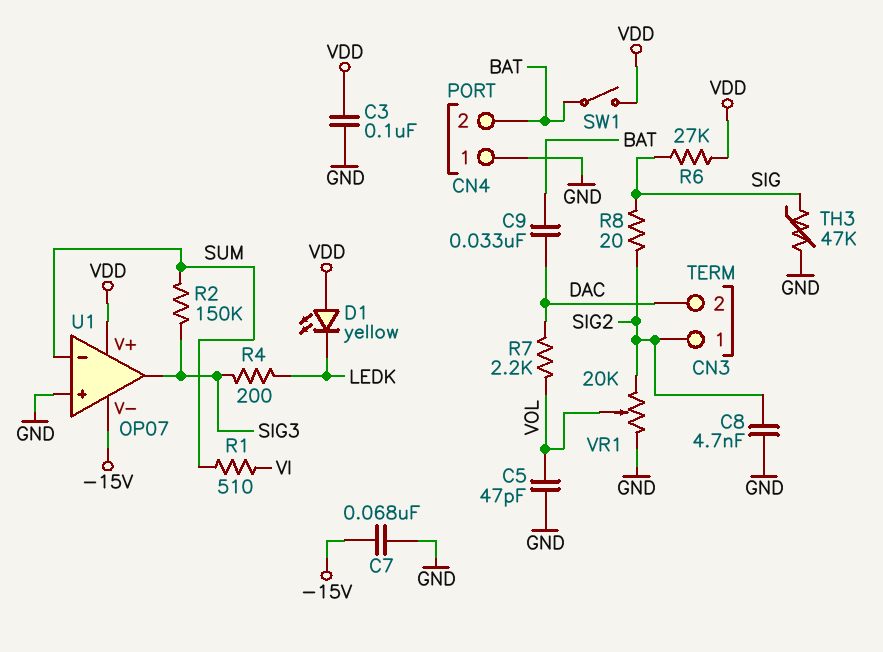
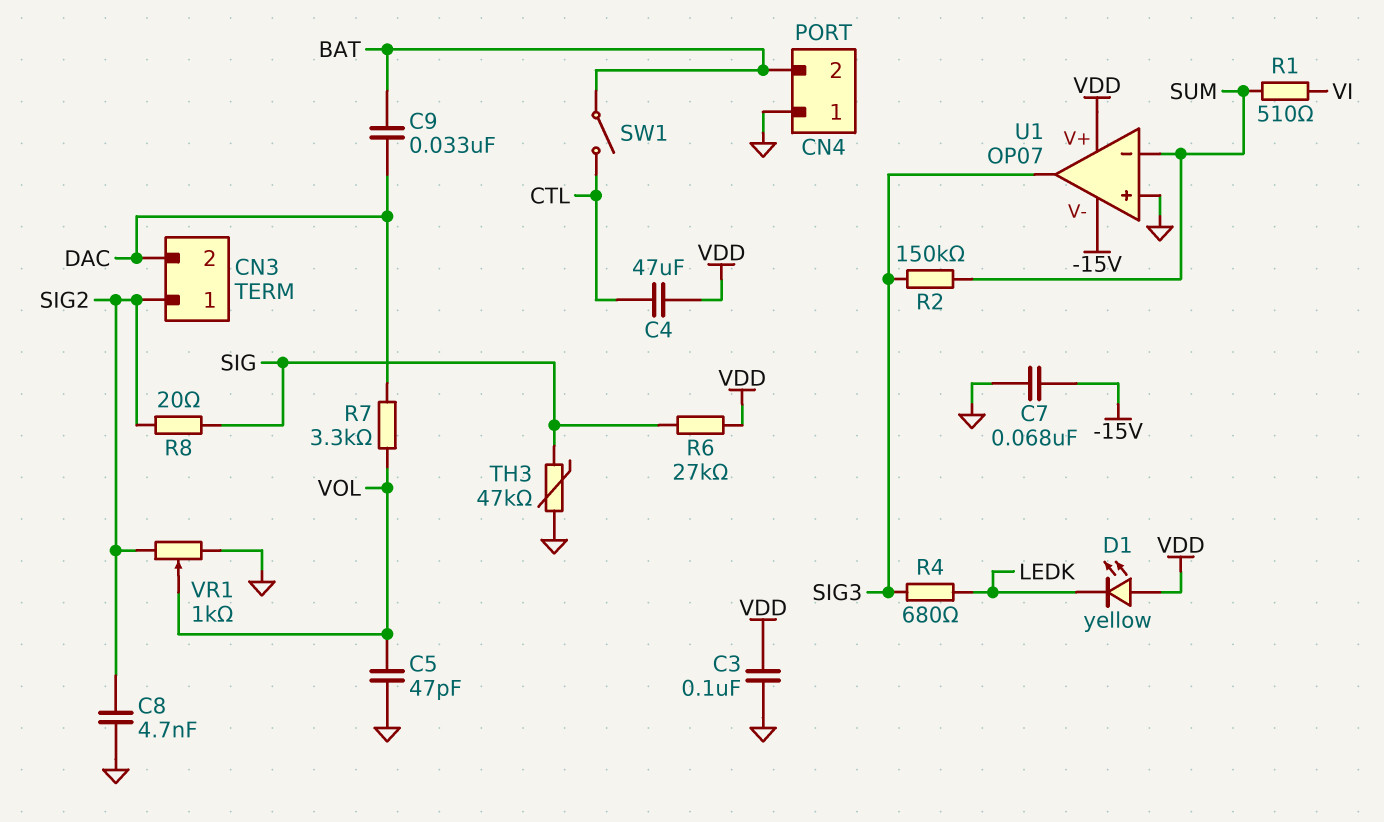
C4: none -> 47uF (CTL, VDD)
R4: 200 (LEDK, SIG3) -> 680 (LEDK, SIG3)
R7: 2.2k (DAC, VOL) -> 3.3k (DAC, VOL)
SW1: switch (BAT, VDD) -> switch (BAT, CTL)
VR1: 20k (GND, SIG2, wiper VOL) -> 1k (GND, SIG2, wiper VOL)

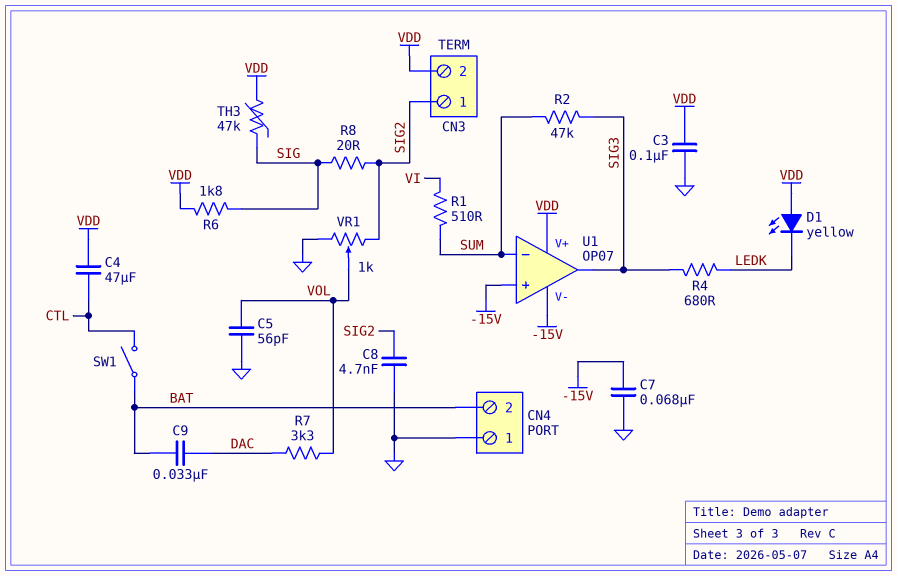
C5: 47pF (GND, VOL) -> 56pF (GND, VOL)
CN3 pin 2: DAC -> VDD
R2: 150k (SIG3, SUM) -> 47k (SIG3, SUM)
R6: 27k (SIG, VDD) -> 1.8k (SIG, VDD)
TH3: 47k (GND, SIG) -> 47k (SIG, VDD)
U1 pin in+: GND -> -15V

